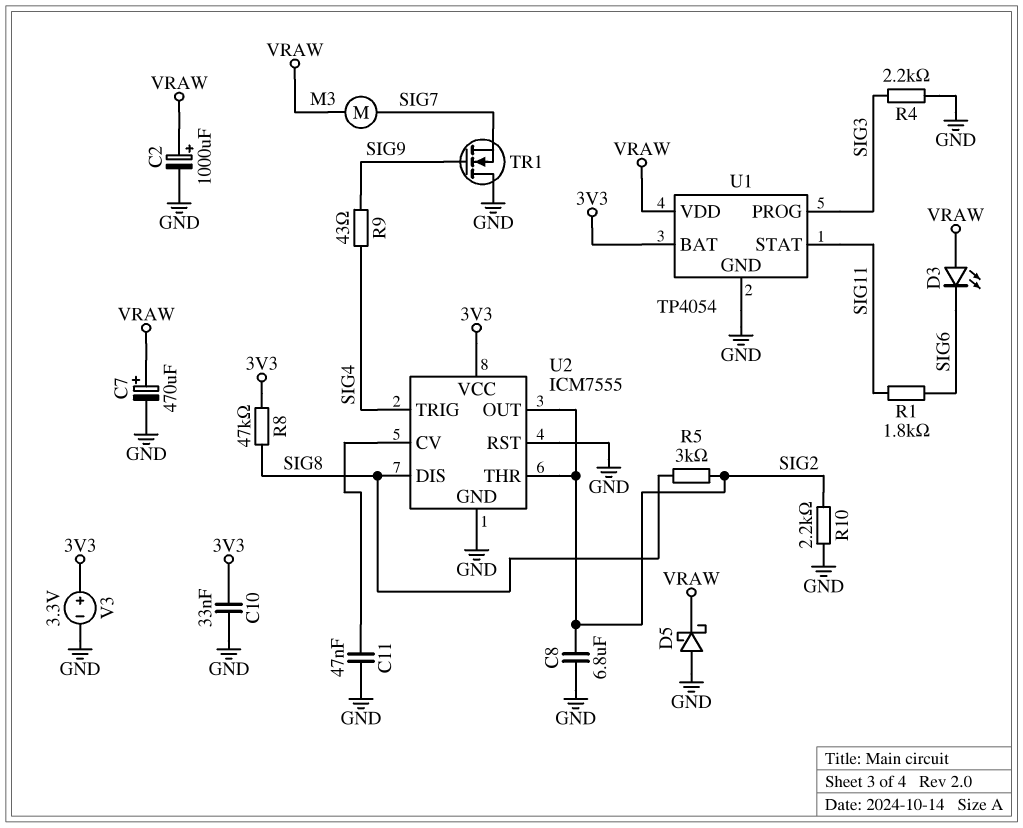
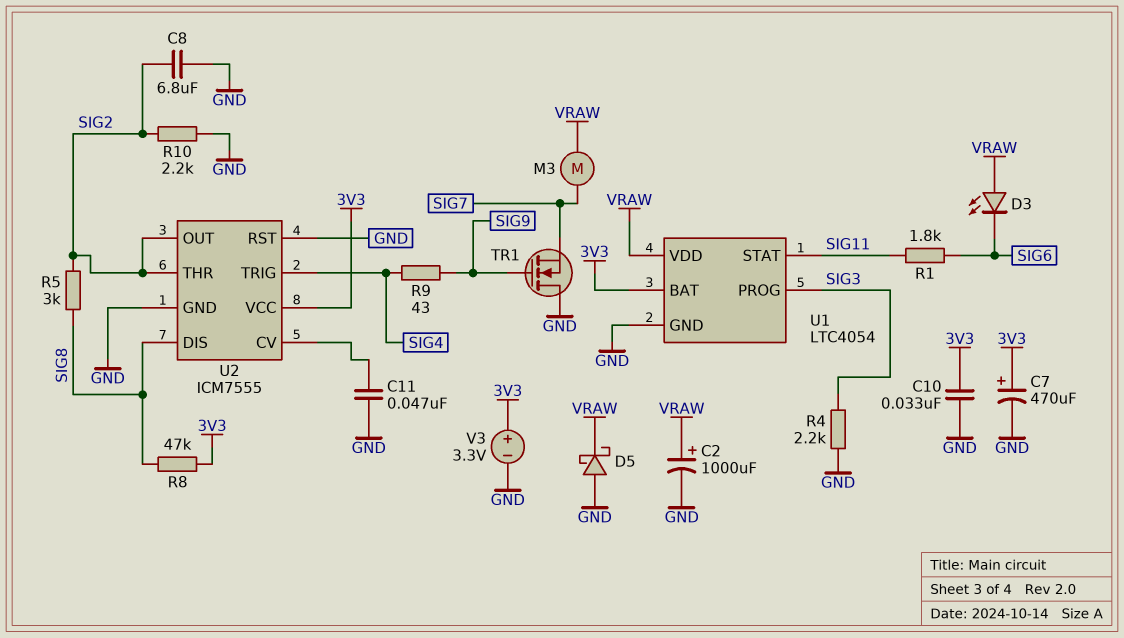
C7: 470uF (plus VRAW, minus GND) -> 470uF (plus 3V3, minus GND)
U1: TP4054 -> LTC4054

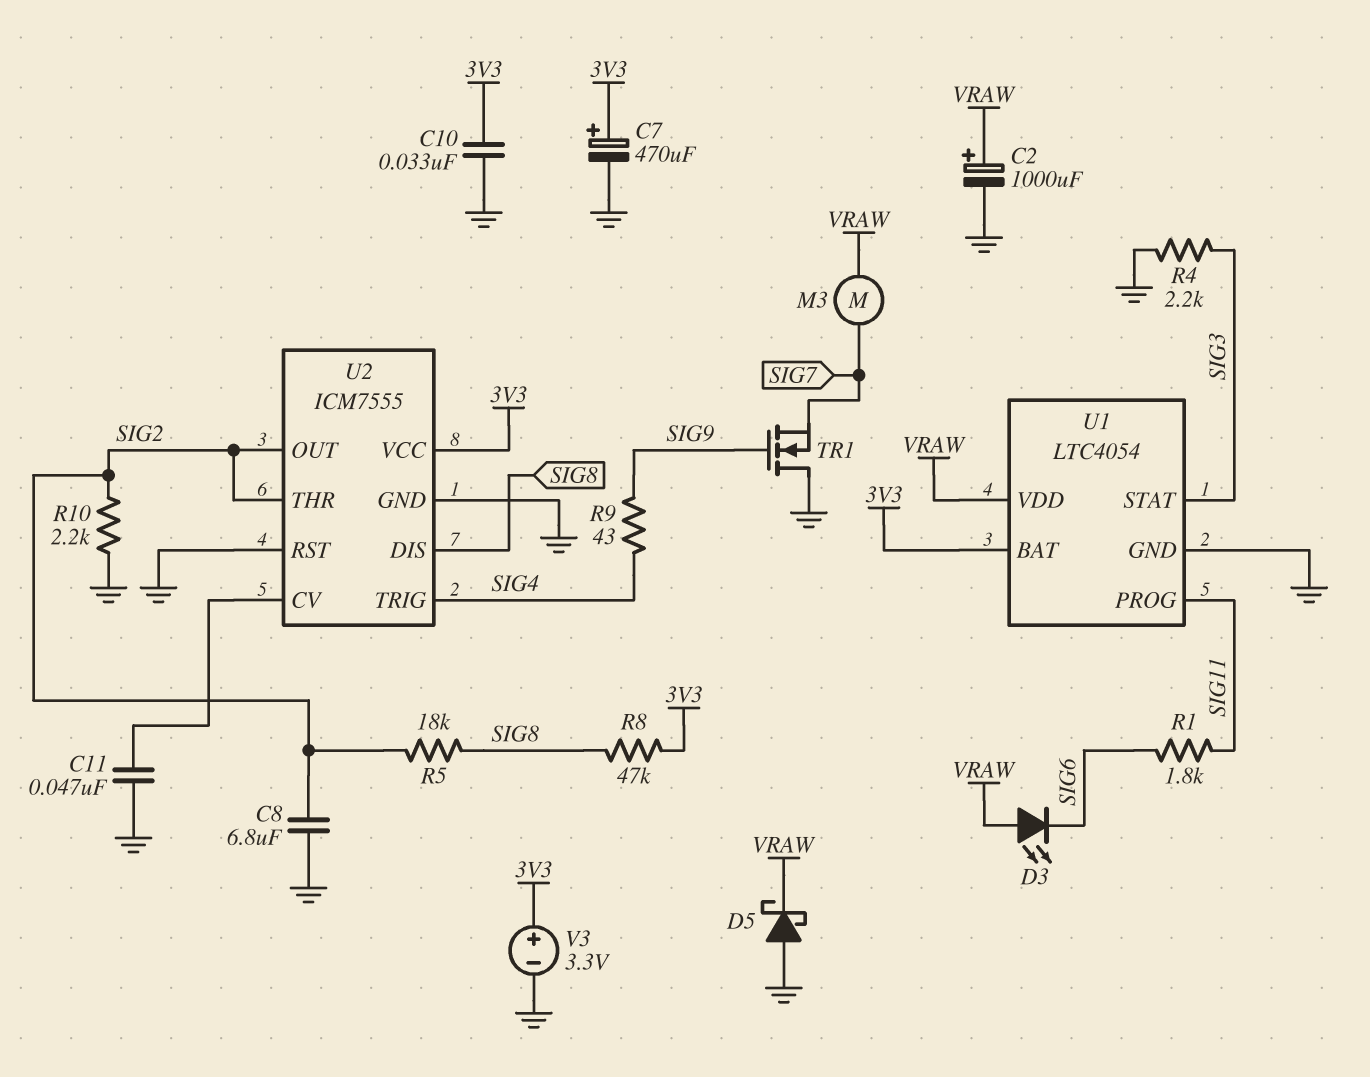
R5: 3k (SIG2, SIG8) -> 18k (SIG2, SIG8)
U1 pin PROG: SIG3 -> SIG11
U1 pin STAT: SIG11 -> SIG3

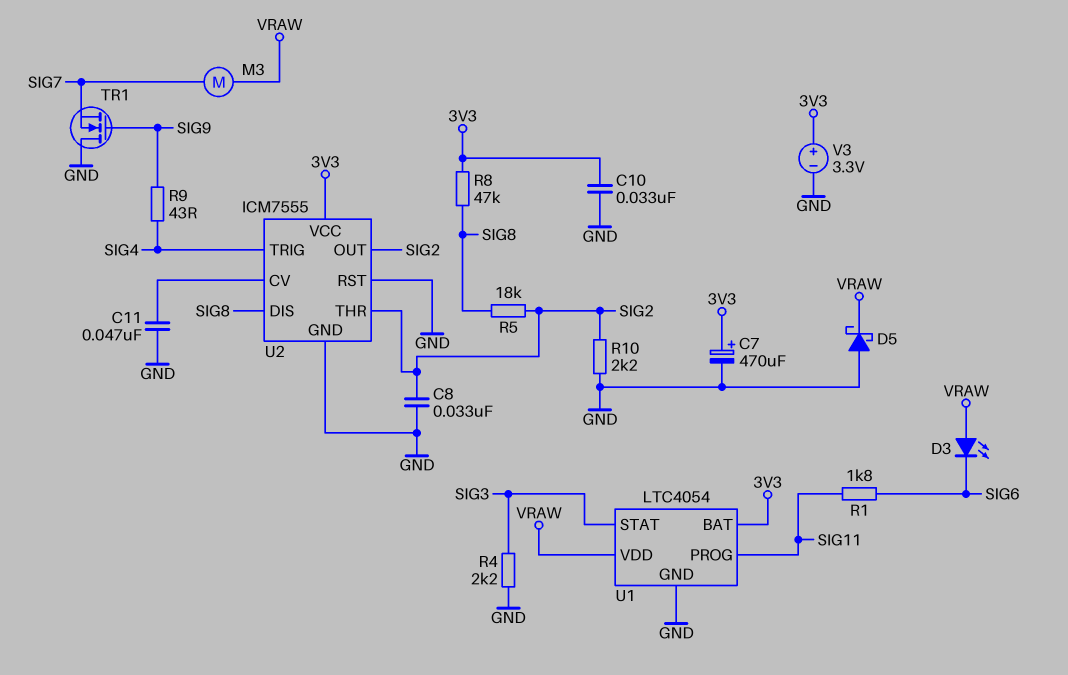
C2: 1000uF (plus VRAW, minus GND) -> none
C8: 6.8uF (GND, SIG2) -> 33nF (GND, SIG2)

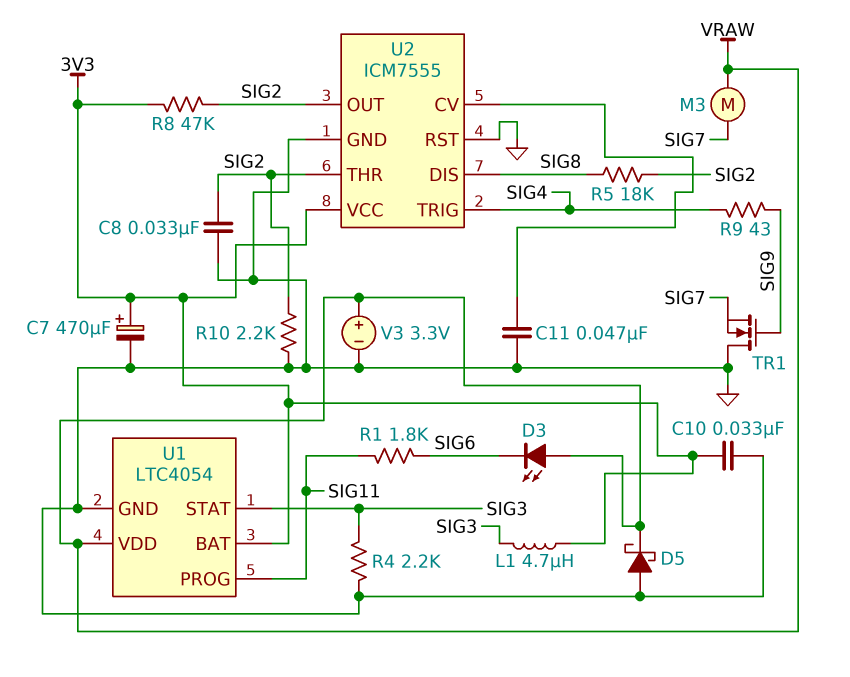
L1: none -> 4.7uH (3V3, SIG3)
R8: 47k (3V3, SIG8) -> 47k (3V3, SIG2)
V3: 3.3V (plus 3V3, minus GND) -> 3.3V (plus VRAW, minus GND)

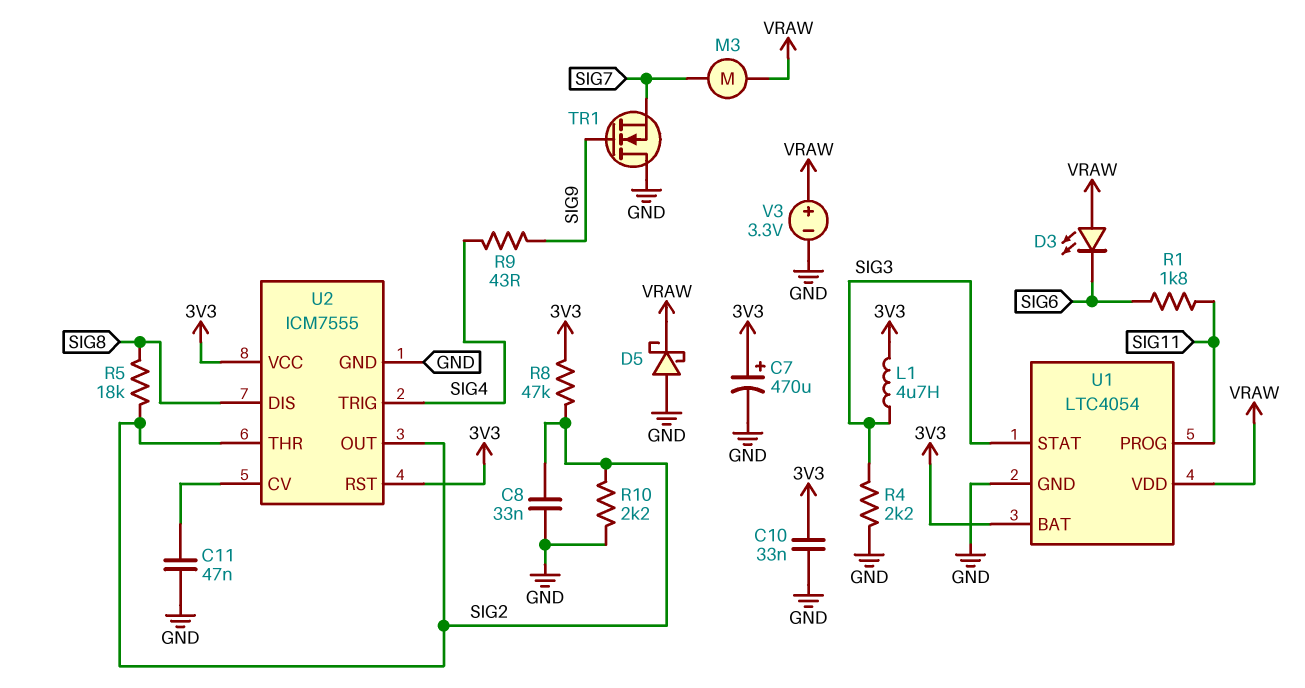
U2 pin RST: GND -> 3V3

